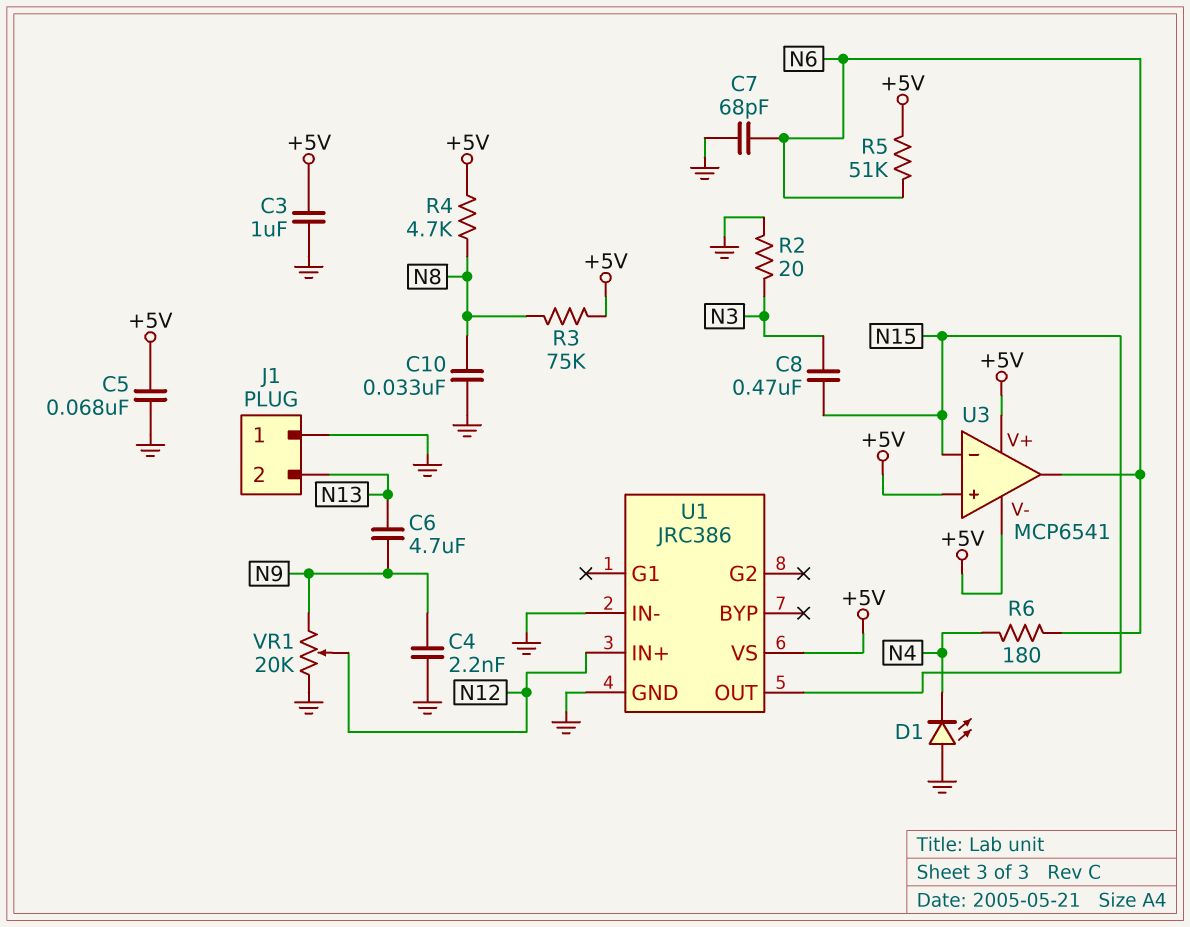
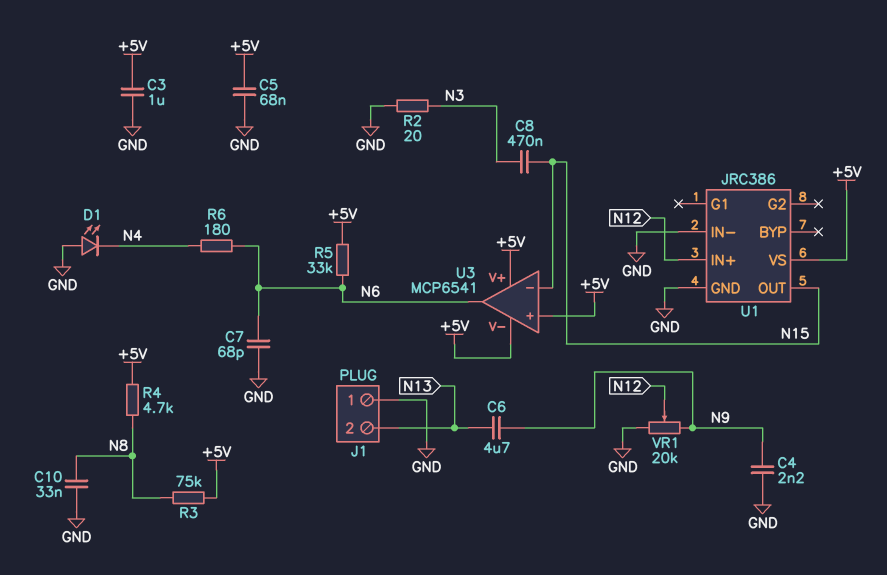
R5: 51k (+5V, N6) -> 33k (+5V, N6)

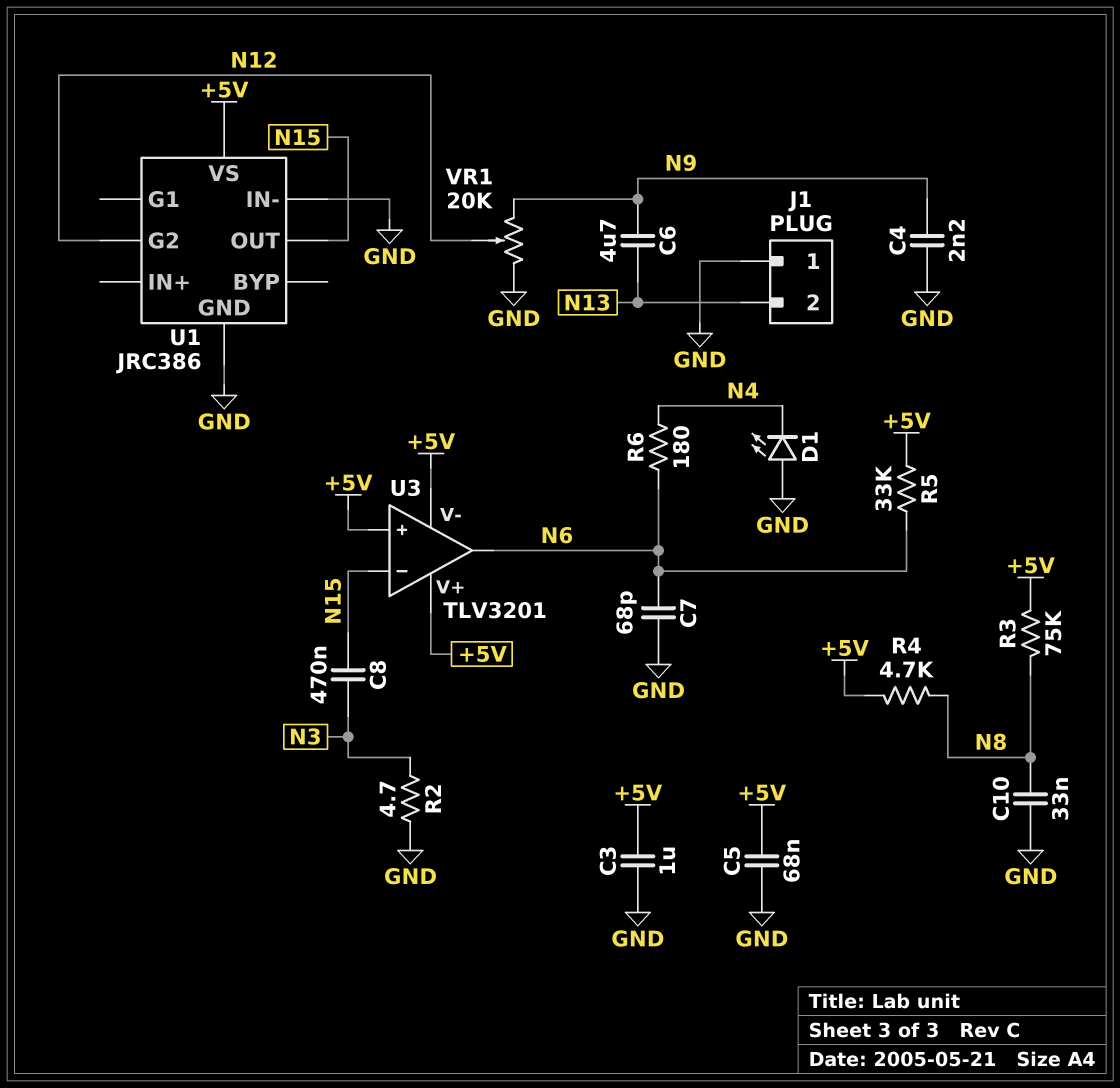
R2: 20 (GND, N3) -> 4.7 (GND, N3)
U1 pin G2: none -> N12
U1 pin IN+: N12 -> none
U3: MCP6541 -> TLV3201

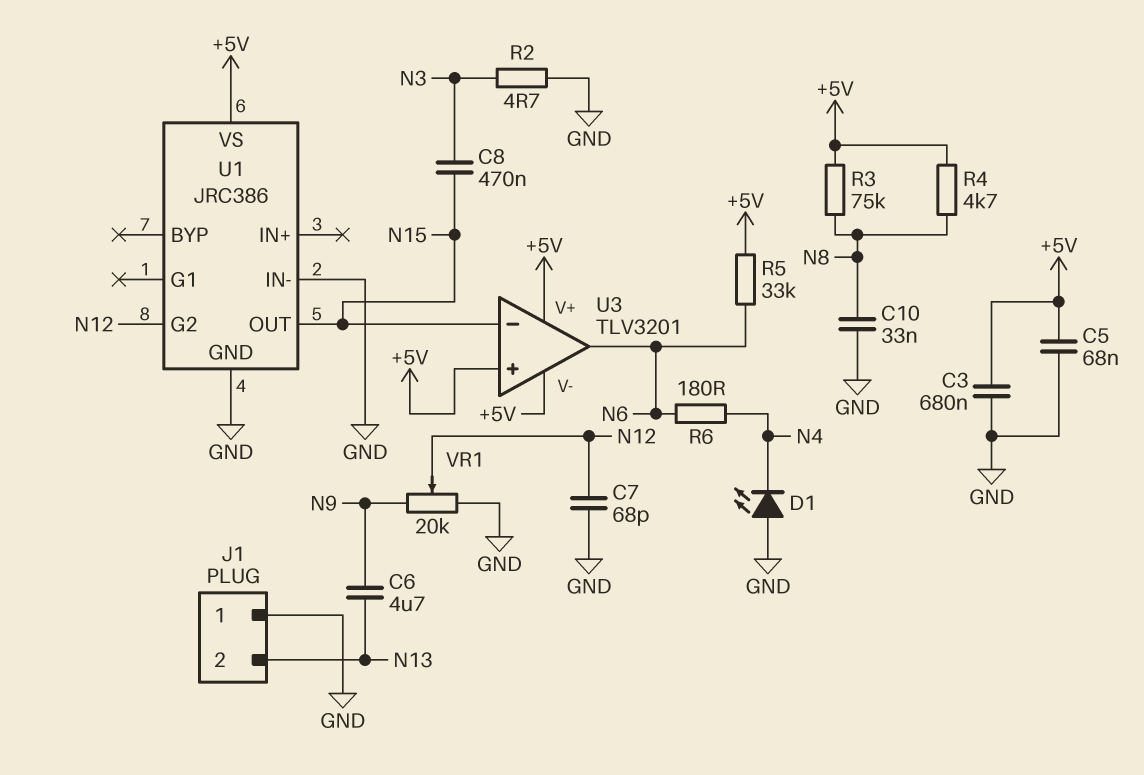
C3: 1uF (+5V, GND) -> 680nF (+5V, GND)
C4: 2.2nF (GND, N9) -> none
C7: 68pF (GND, N6) -> 68pF (GND, N12)

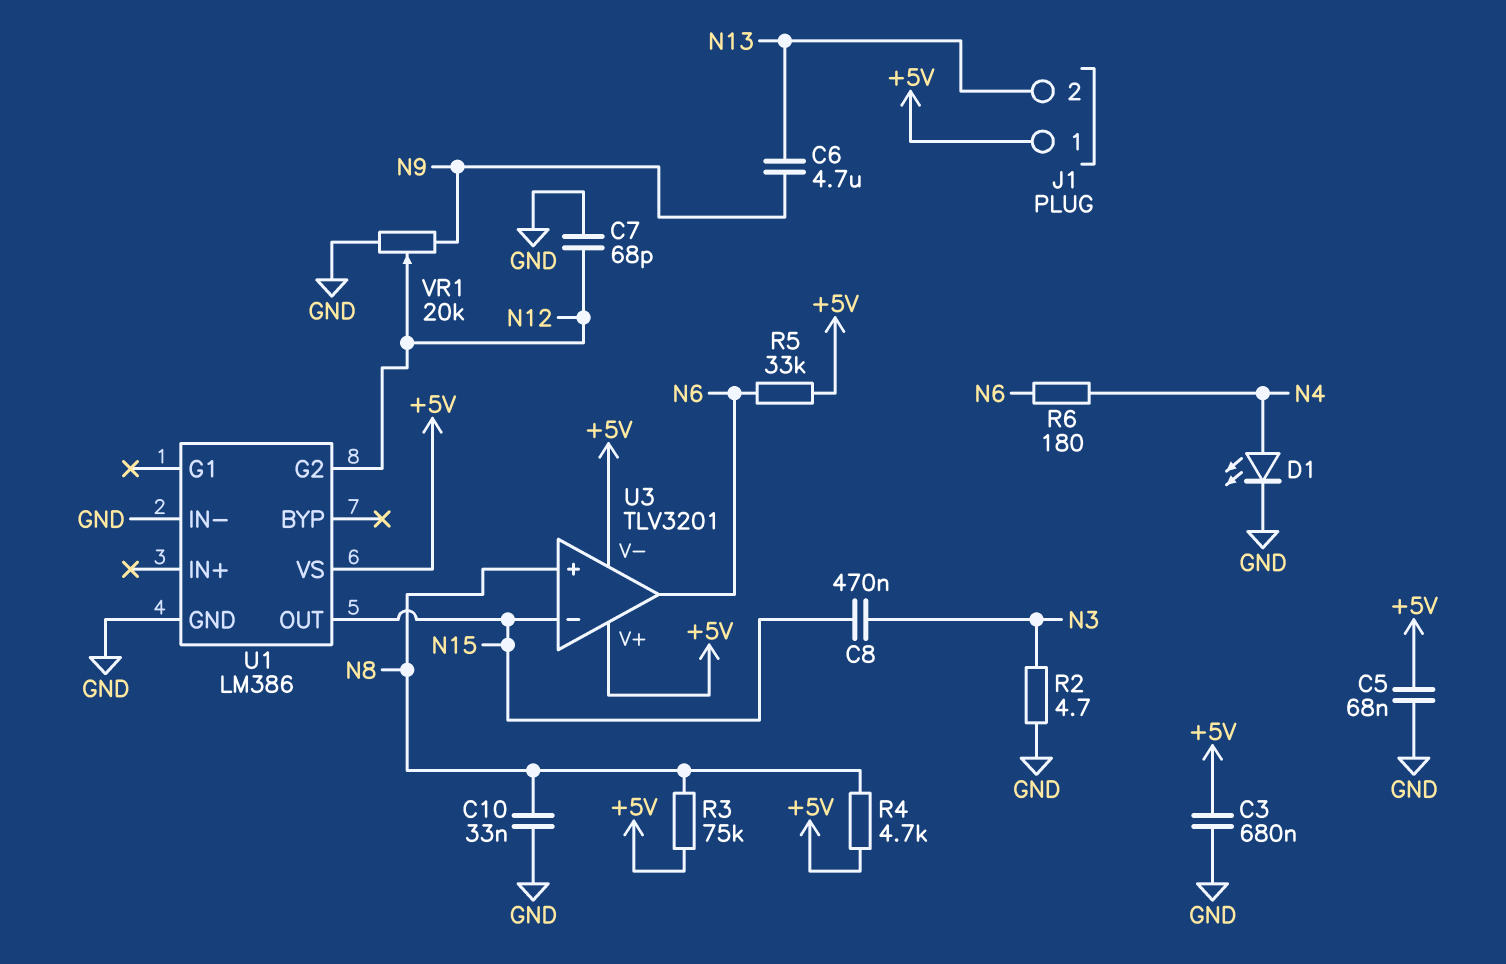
D1: LED (A GND, K N4) -> LED (A N4, K GND)
J1 pin 1: GND -> +5V
U1: JRC386 -> LM386
U3 pin in+: +5V -> N8

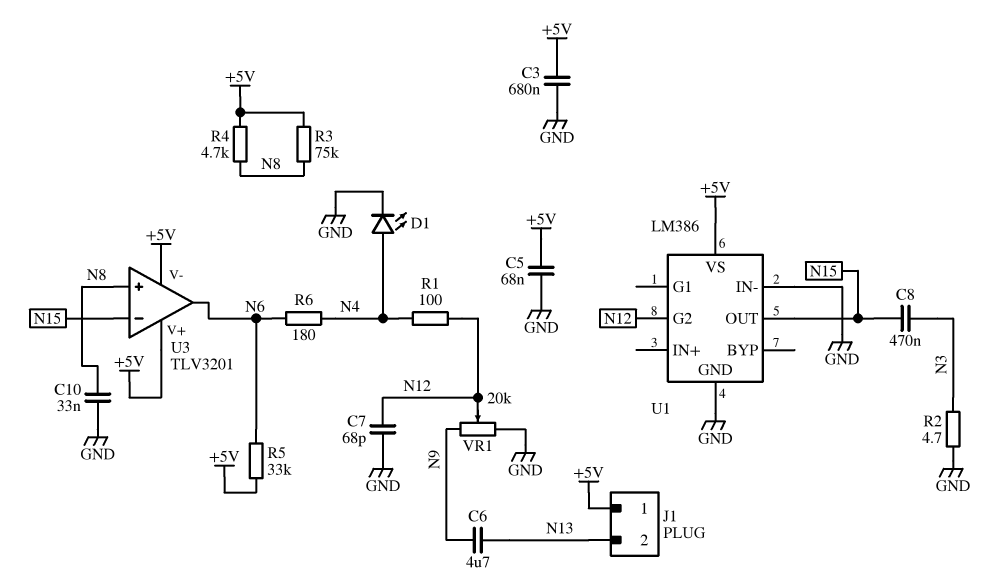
R1: none -> 100 (N4, N12)

